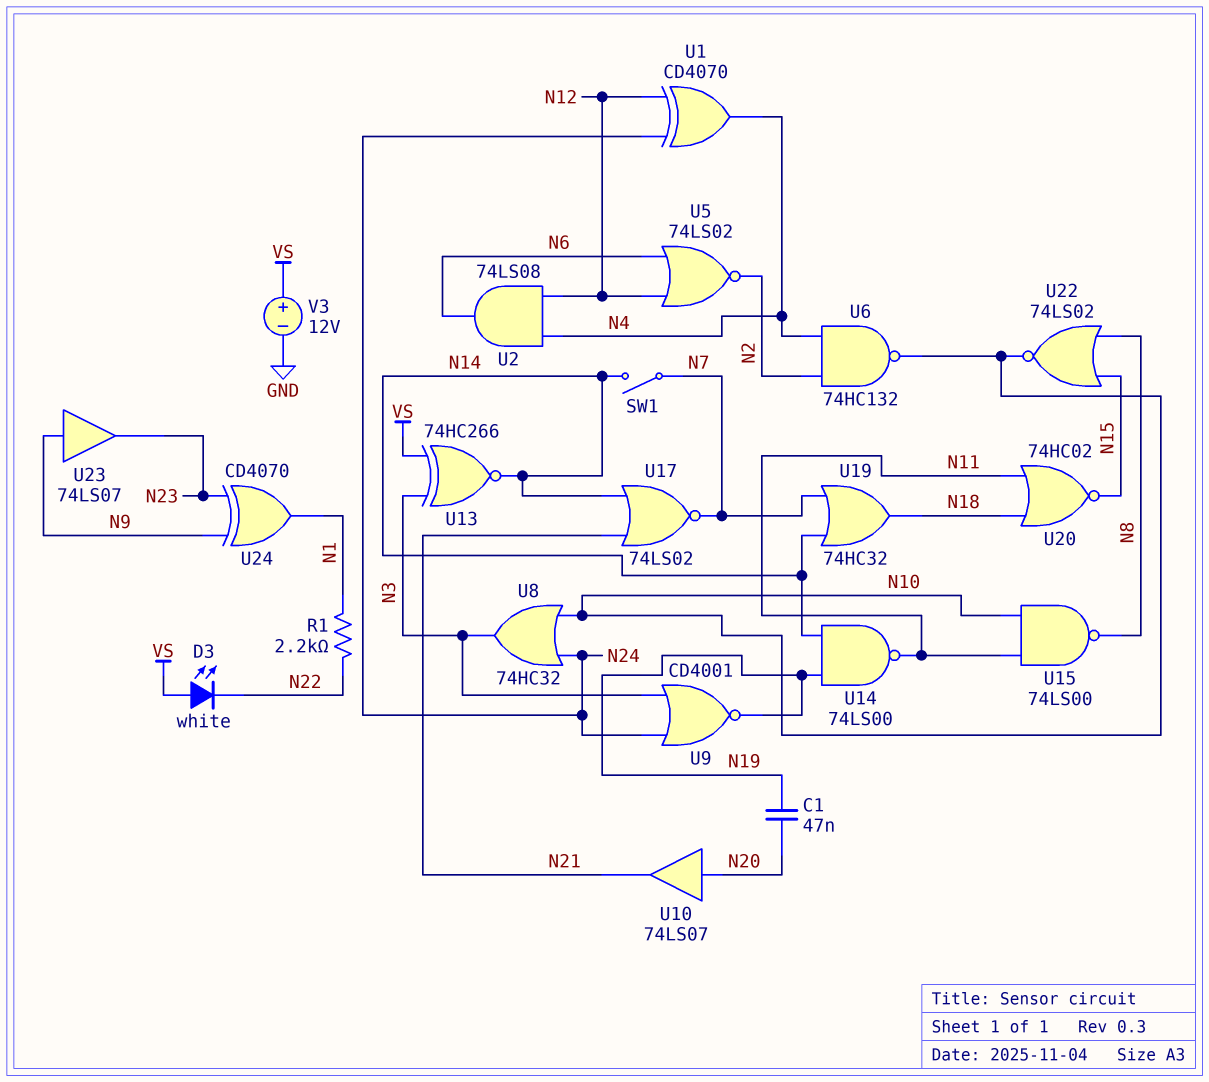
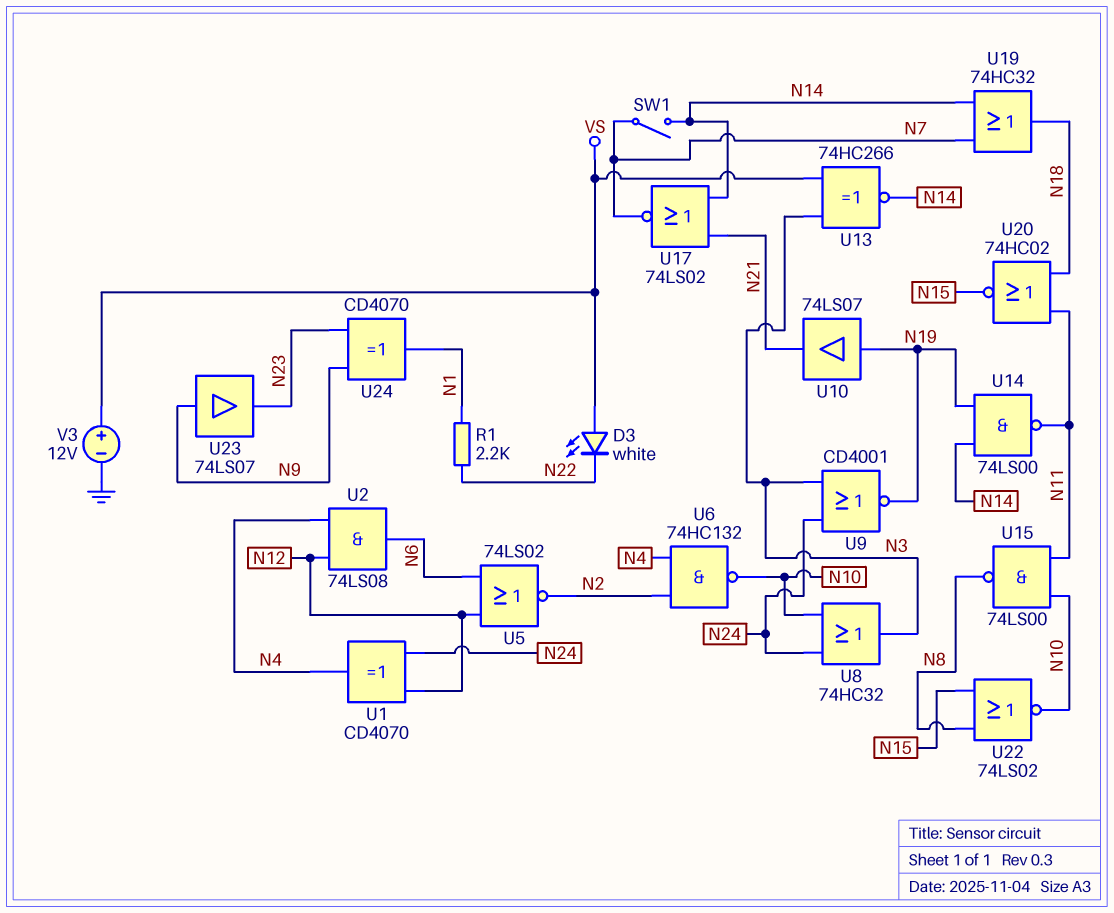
C1: 47nF (N19, N20) -> none
U10: buffer 74LS07 (in N20, out N21) -> buffer 74LS07 (in N19, out N21)

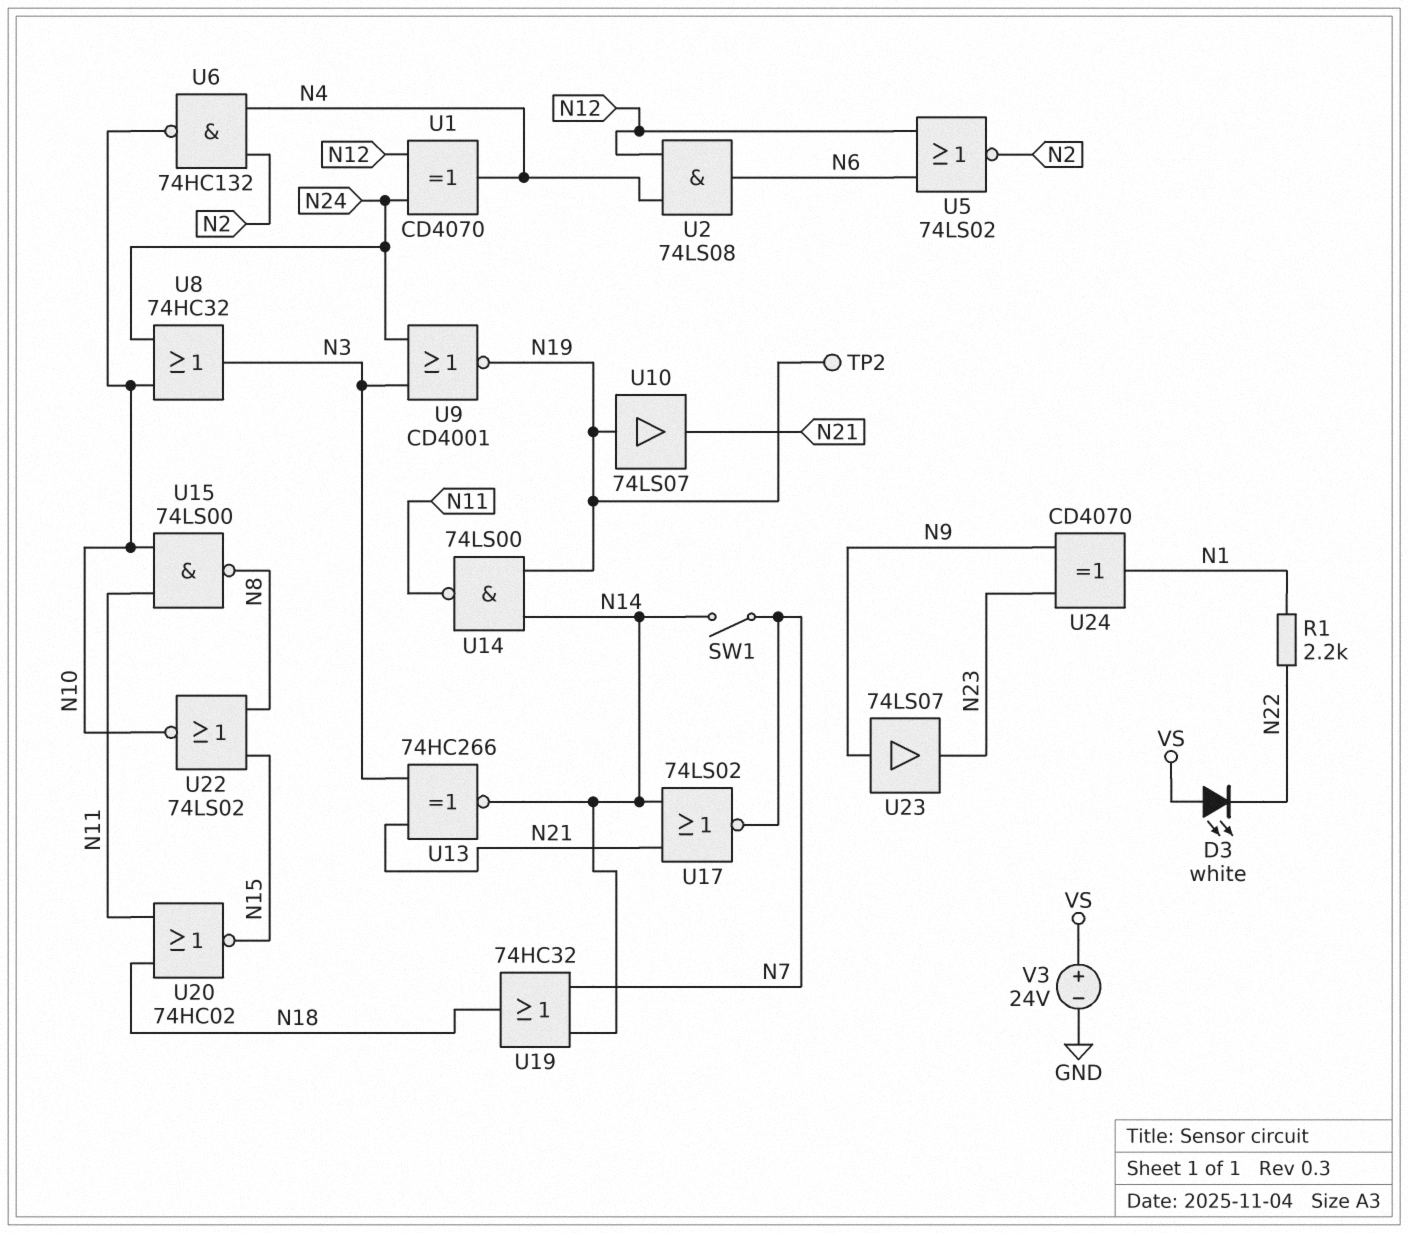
TP2: none -> test point (N19)
U13: XNOR 74HC266 (in N3, in VS, out N14) -> XNOR 74HC266 (in N3, in N21, out N14)
V3: 12V (plus VS, minus GND) -> 24V (plus VS, minus GND)

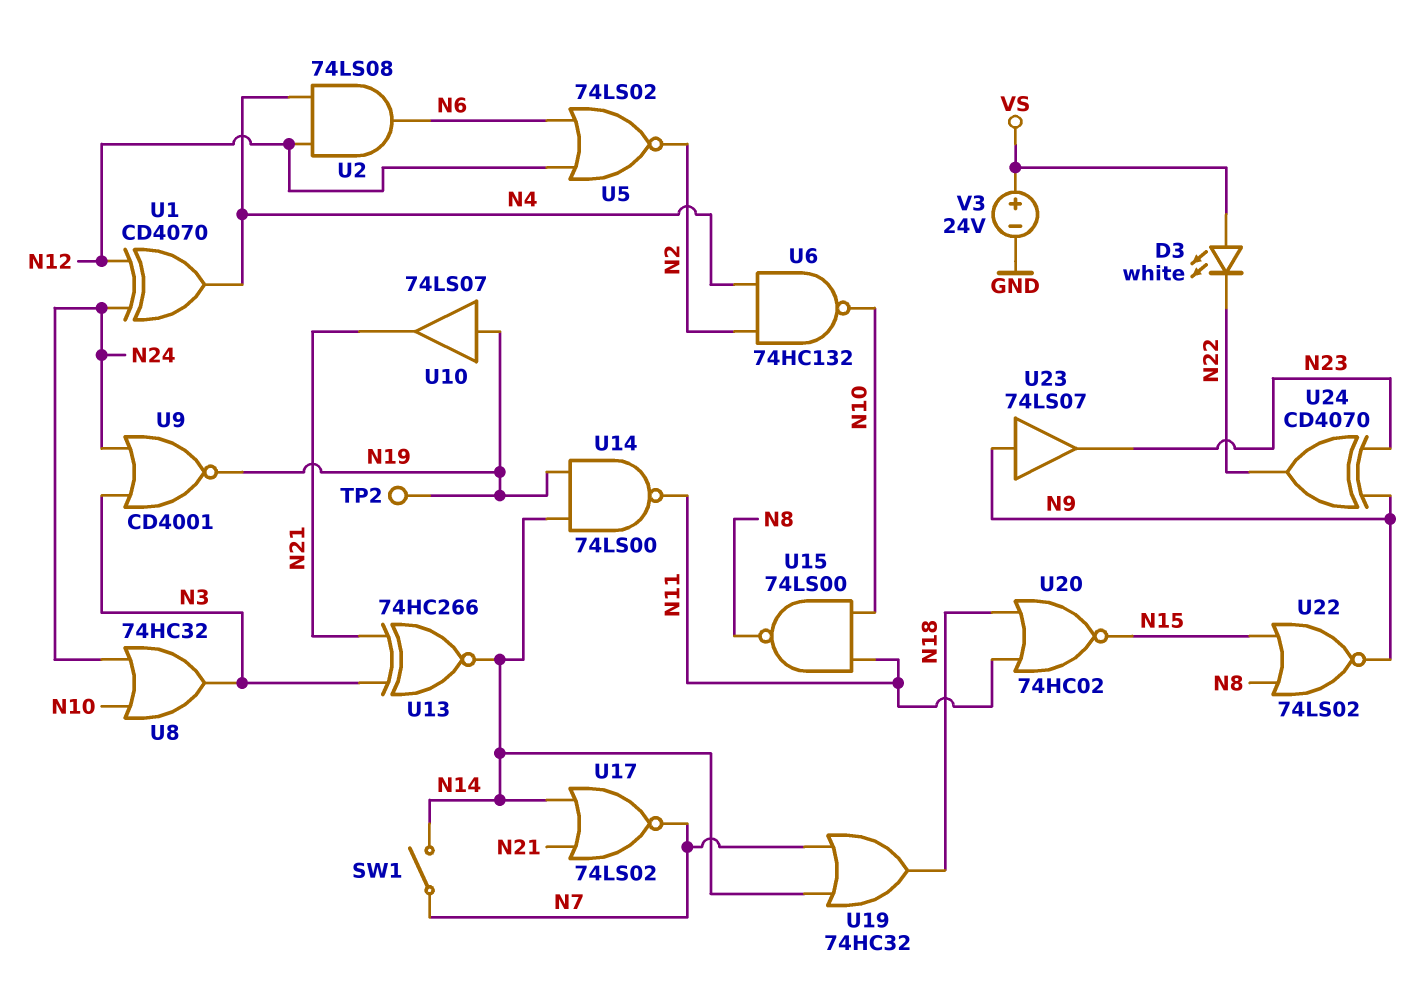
R1: 2.2k (N1, N22) -> none
U22: NOR 74LS02 (in N8, in N15, out N10) -> NOR 74LS02 (in N8, in N15, out N9)
U24: XOR CD4070 (in N9, in N23, out N1) -> XOR CD4070 (in N9, in N23, out N22)

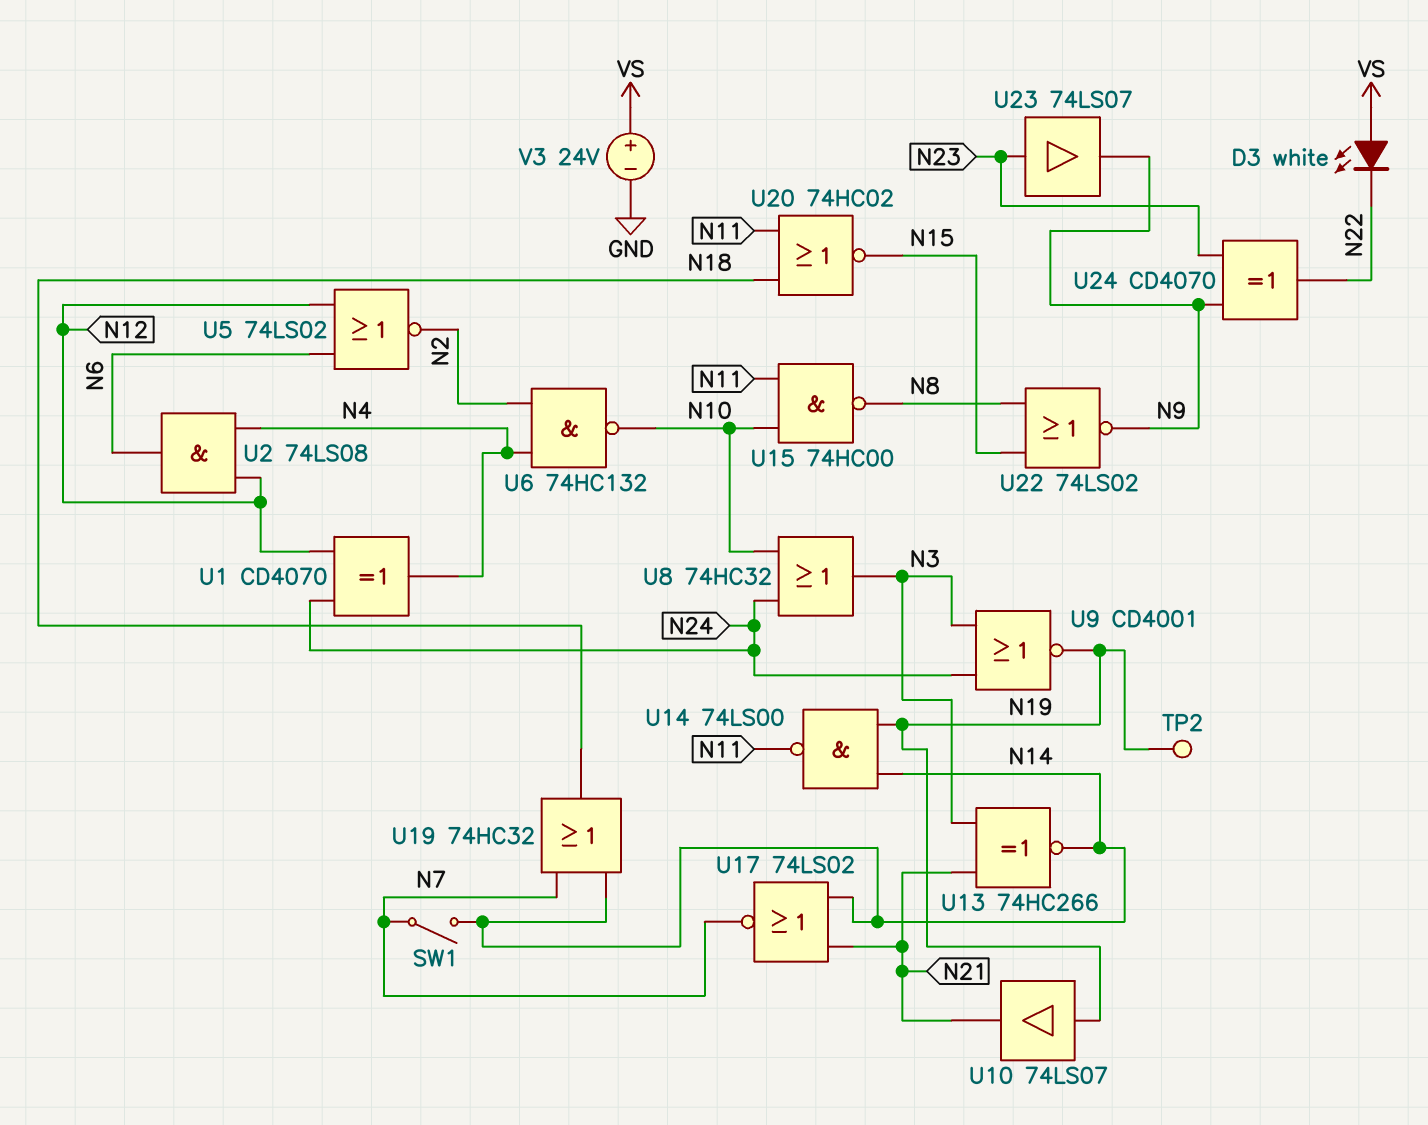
U15: NAND 74LS00 (in N10, in N11, out N8) -> NAND 74HC00 (in N10, in N11, out N8)
U23: buffer 74LS07 (in N9, out N23) -> buffer 74LS07 (in N23, out N9)

